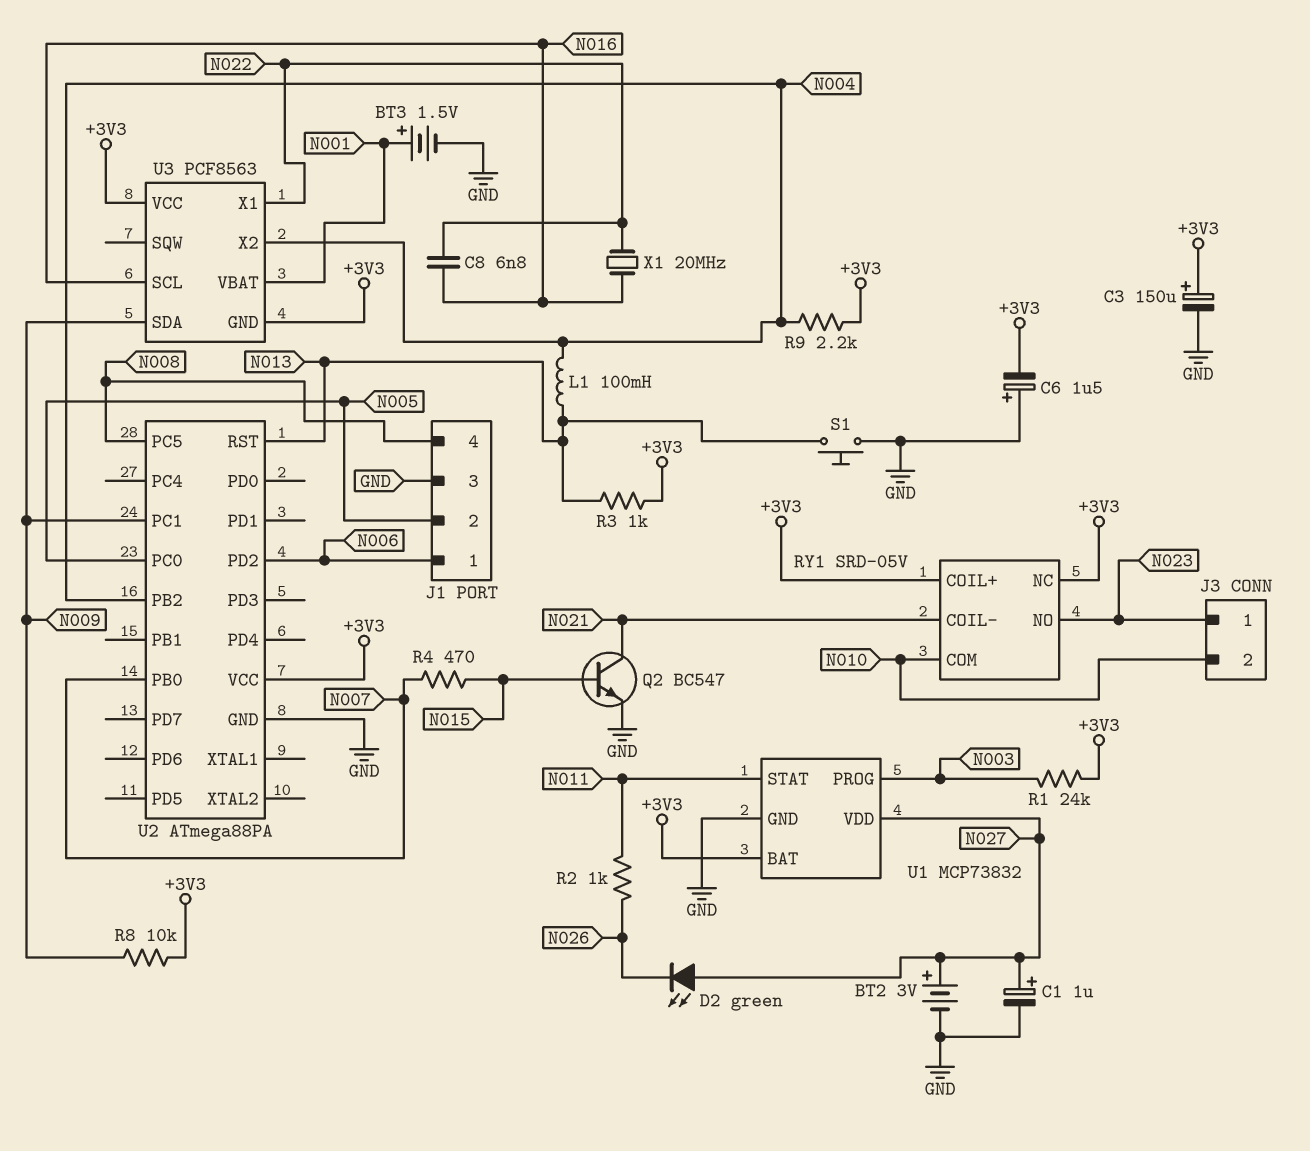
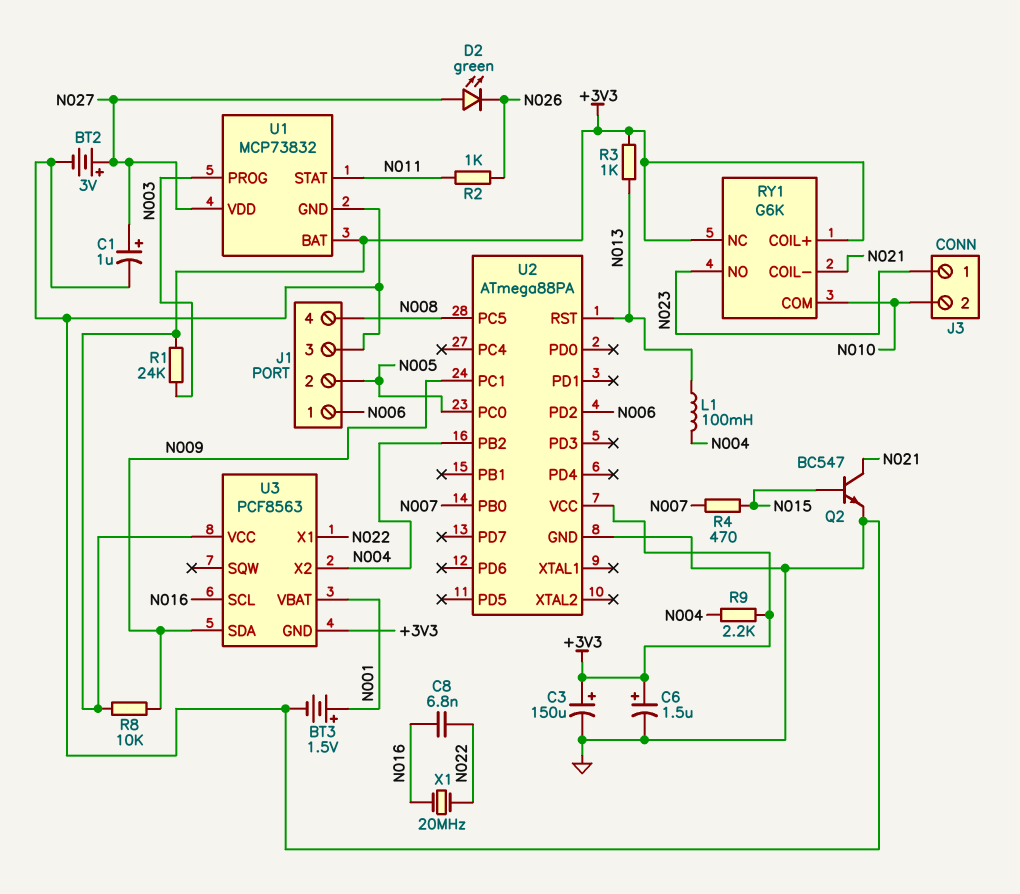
C6: 1.5uF (plus GND, minus +3V3) -> 1.5uF (plus +3V3, minus GND)
RY1: SRD-05V -> G6K
S1: button (GND, N013) -> none

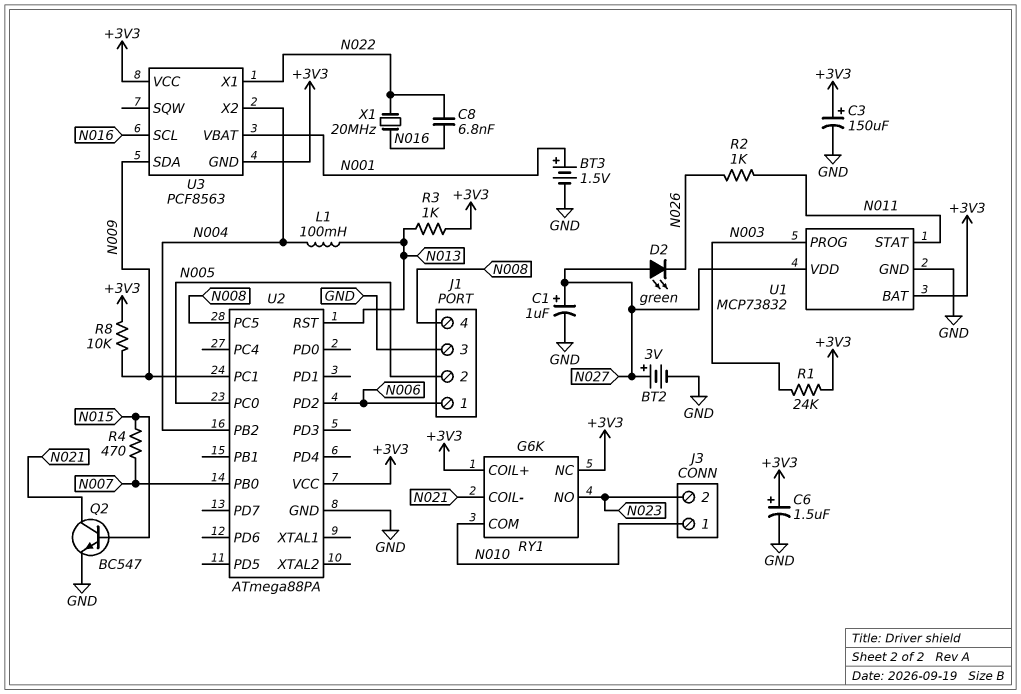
J3 pin 1: N023 -> N010
J3 pin 2: N010 -> N023
R9: 2.2k (+3V3, N004) -> none

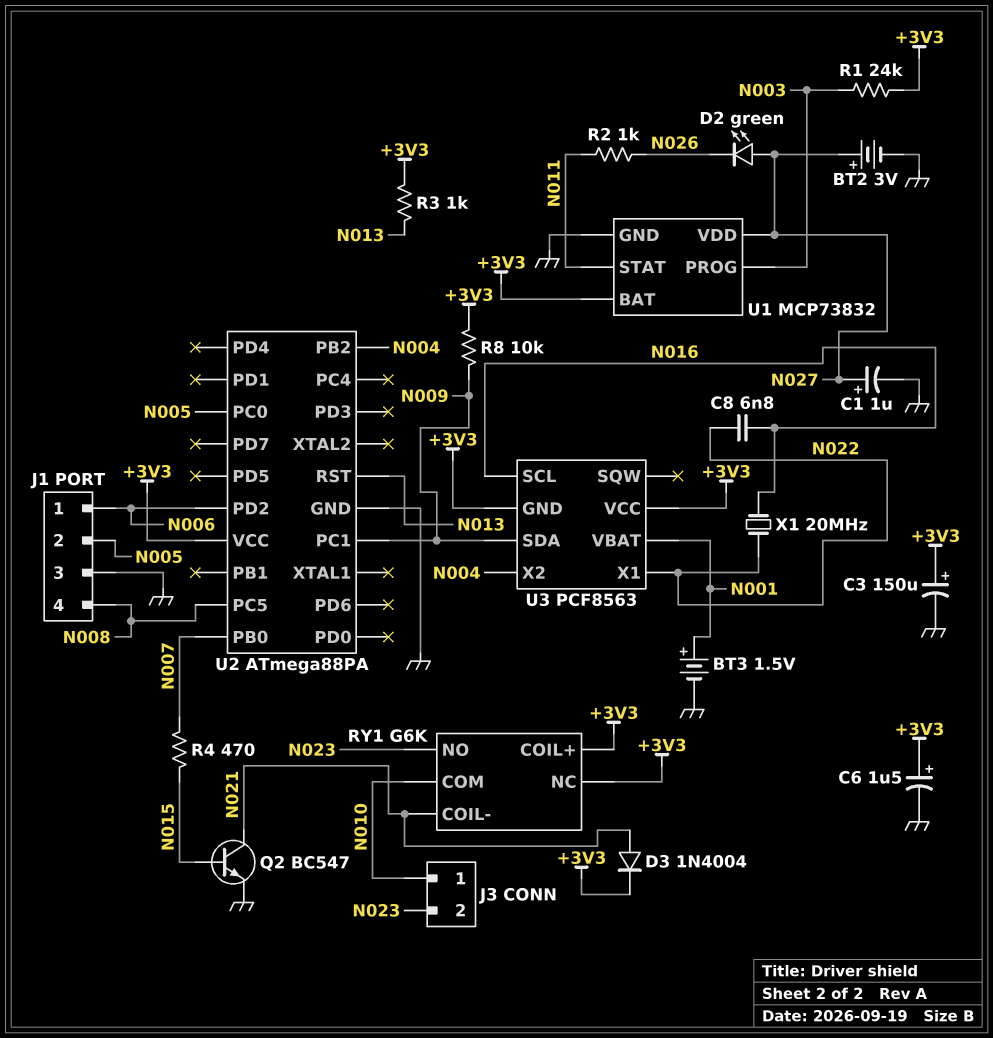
D3: none -> diode 1N4004 (A N021, K +3V3)
L1: 100mH (N004, N013) -> none

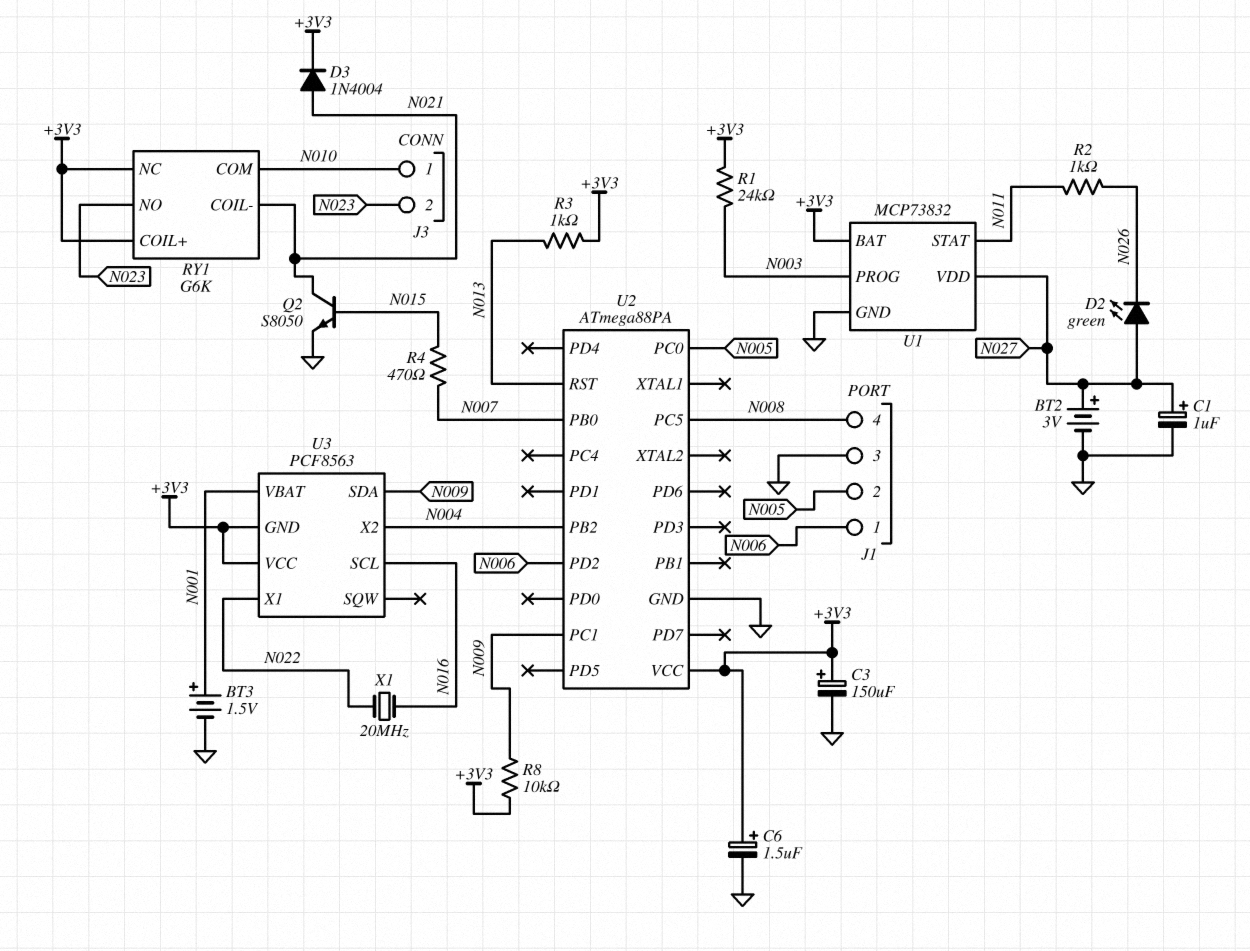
C8: 6.8nF (N016, N022) -> none
Q2: NPN BC547 (B N015, C N021, E GND) -> NPN S8050 (B N015, C N021, E GND)

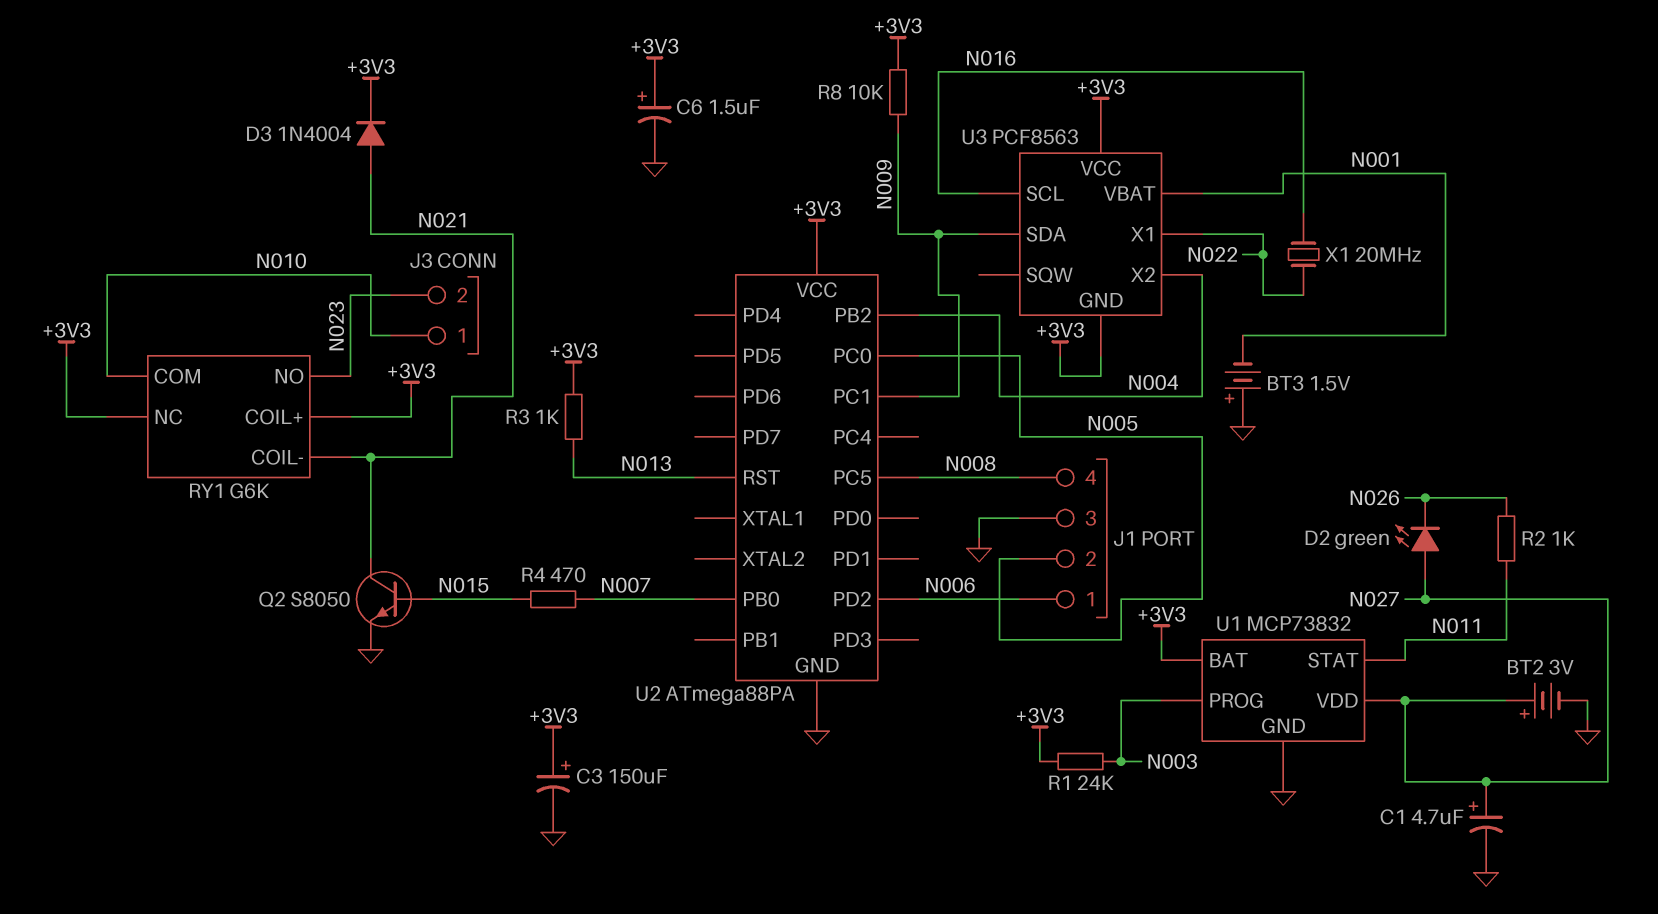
BT3: 1.5V (plus N001, minus GND) -> 1.5V (plus GND, minus N001)
C1: 1uF (plus N027, minus GND) -> 4.7uF (plus N027, minus GND)

